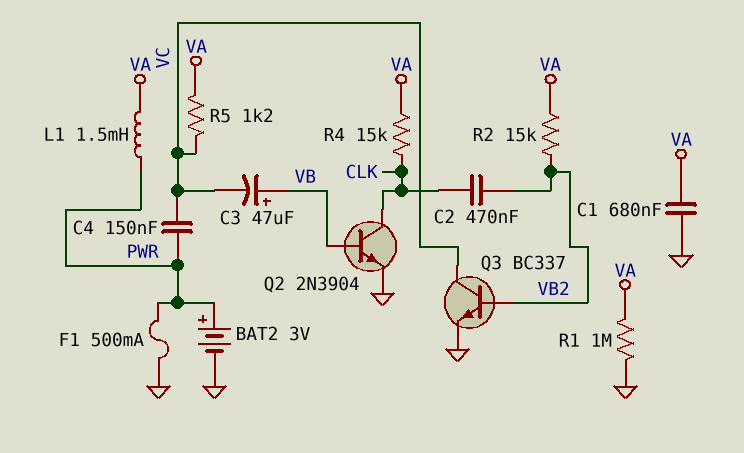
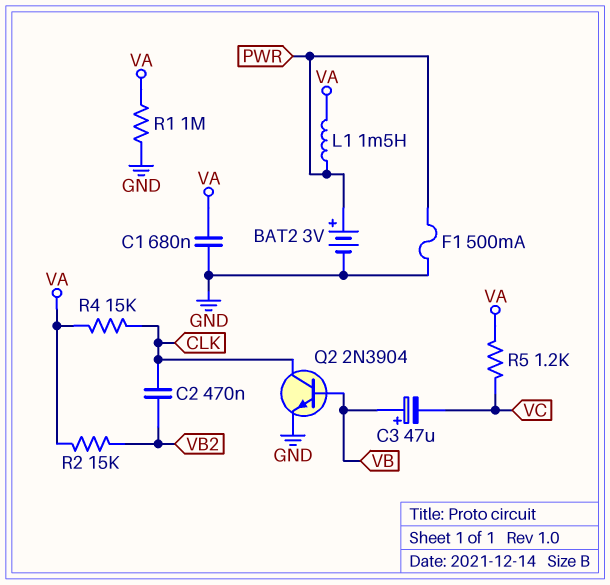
C4: 150nF (PWR, VC) -> none
Q3: NPN BC337 (B VB2, C VC, E GND) -> none

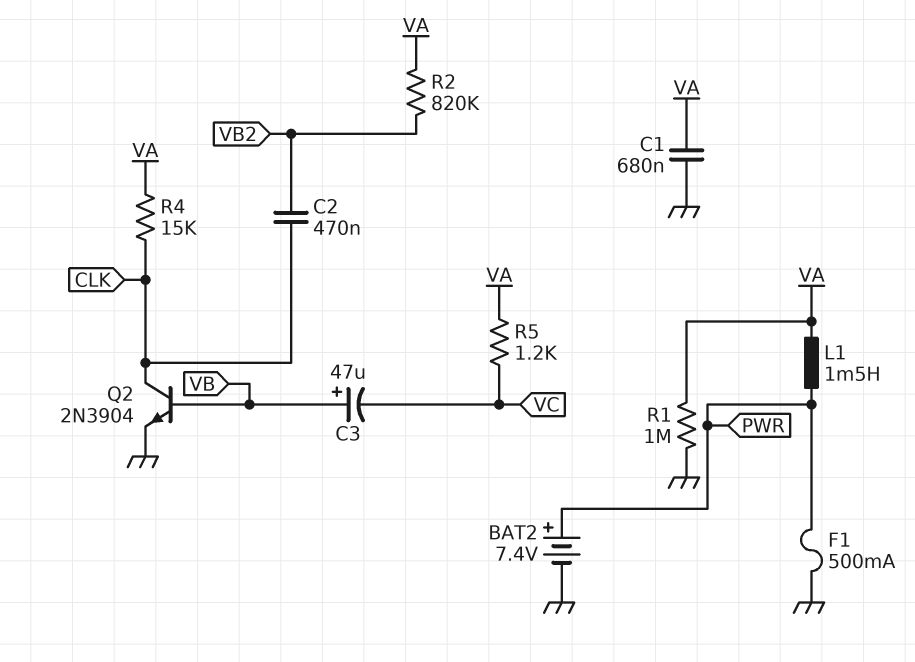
BAT2: 3V (plus PWR, minus GND) -> 7.4V (plus PWR, minus GND)
R2: 15k (VA, VB2) -> 820k (VA, VB2)

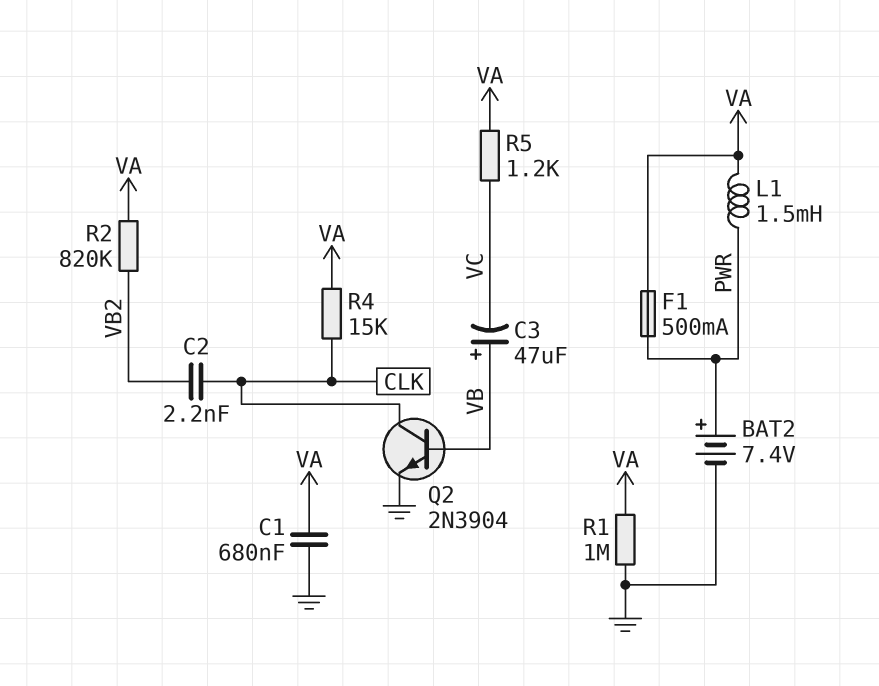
C2: 470nF (CLK, VB2) -> 2.2nF (CLK, VB2)
F1: 500mA (GND, PWR) -> 500mA (PWR, VA)

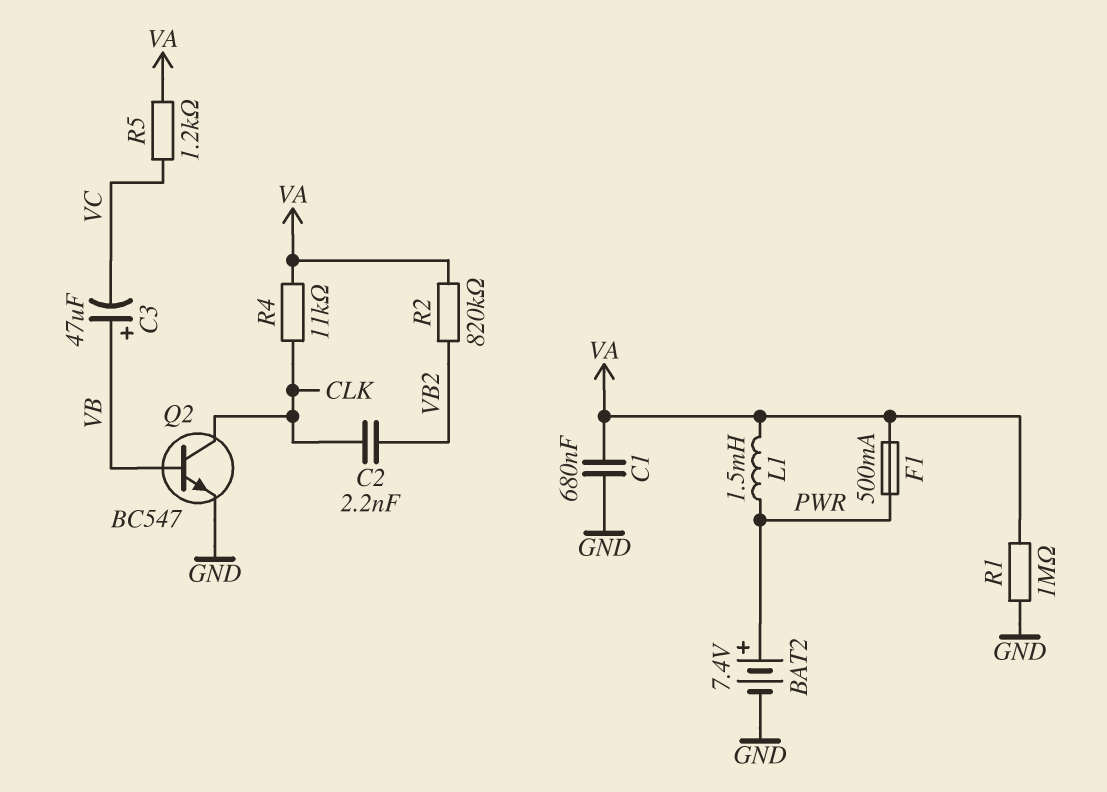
Q2: NPN 2N3904 (B VB, C CLK, E GND) -> NPN BC547 (B VB, C CLK, E GND)
R4: 15k (CLK, VA) -> 11k (CLK, VA)

